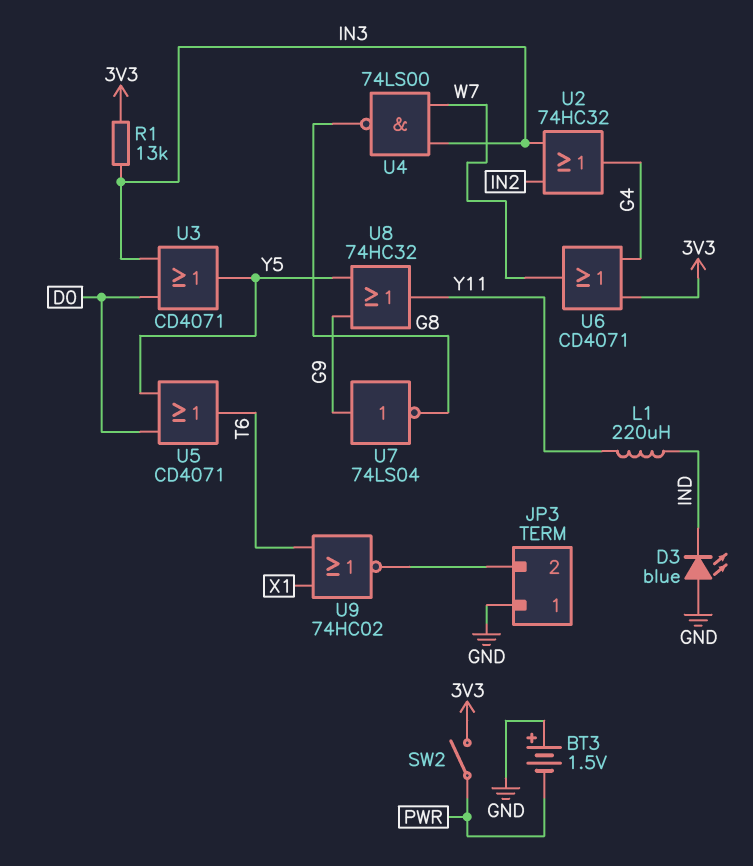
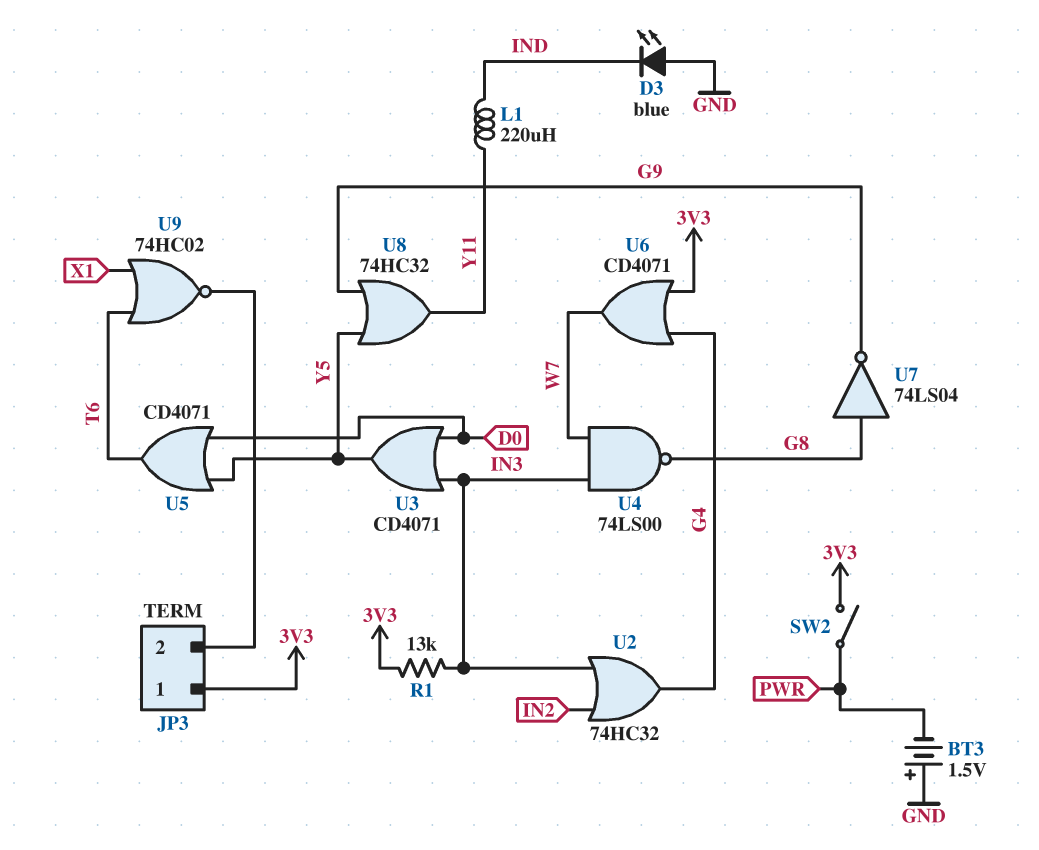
JP3 pin 1: GND -> 3V3
U7: NOT 74LS04 (in G9, out G8) -> NOT 74LS04 (in G8, out G9)

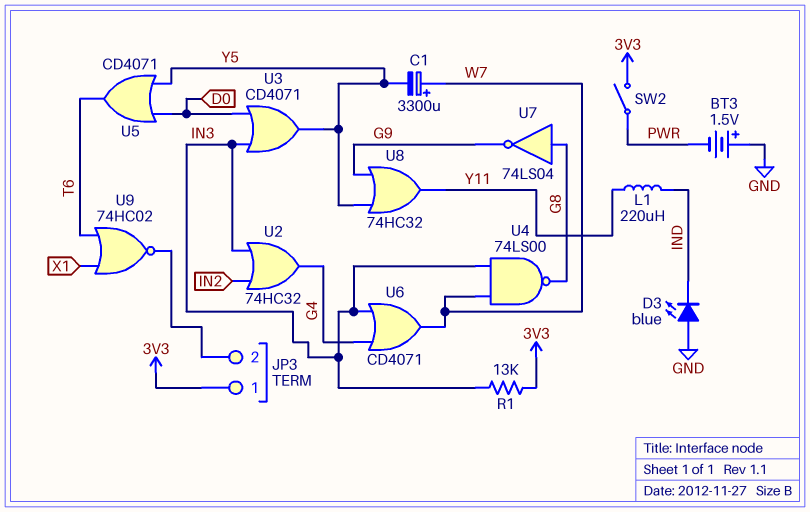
C1: none -> 3300uF (plus W7, minus Y5)
U6: OR CD4071 (in 3V3, in G4, out W7) -> OR CD4071 (in G4, in IN3, out W7)

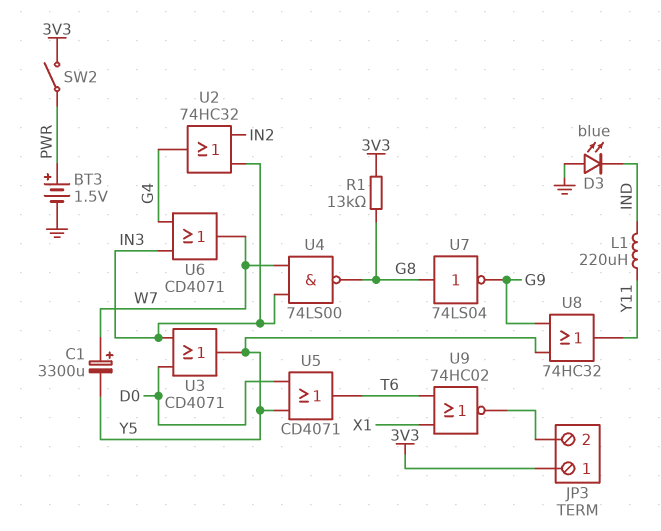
BT3: 1.5V (plus GND, minus PWR) -> 1.5V (plus PWR, minus GND)
R1: 13k (3V3, IN3) -> 13k (3V3, G8)

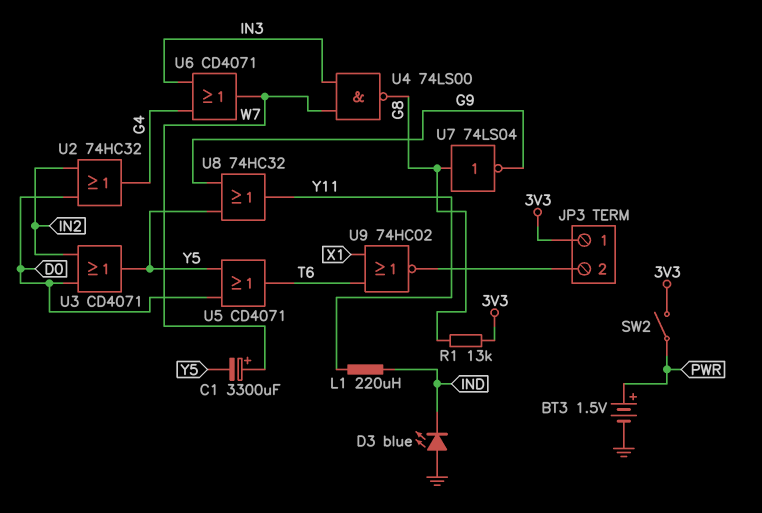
U2: OR 74HC32 (in IN2, in IN3, out G4) -> OR 74HC32 (in D0, in IN2, out G4)
U3: OR CD4071 (in D0, in IN3, out Y5) -> OR CD4071 (in D0, in IN2, out Y5)

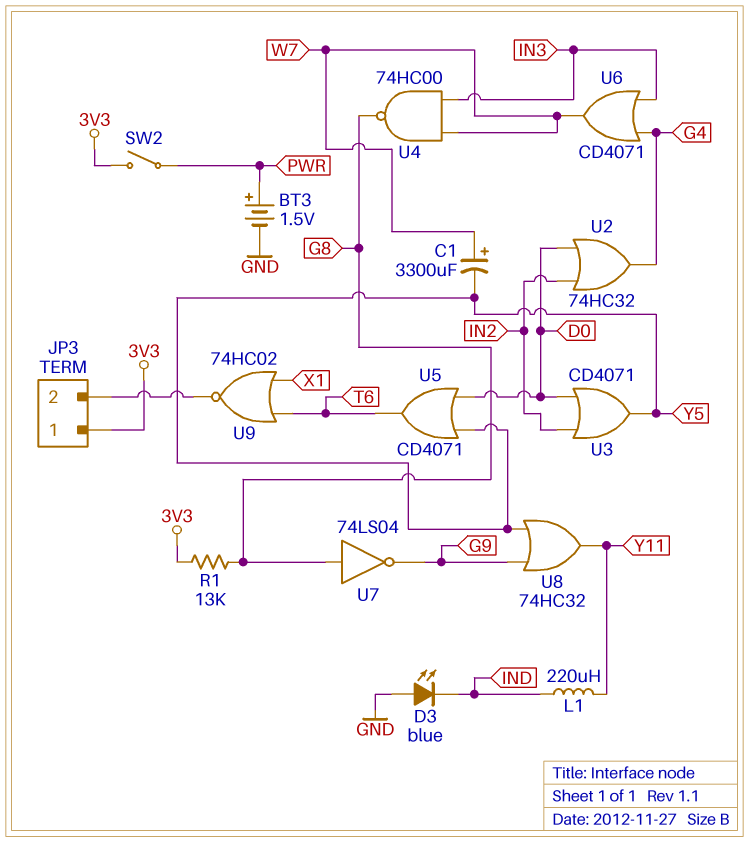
U4: NAND 74LS00 (in IN3, in W7, out G8) -> NAND 74HC00 (in IN3, in W7, out G8)

